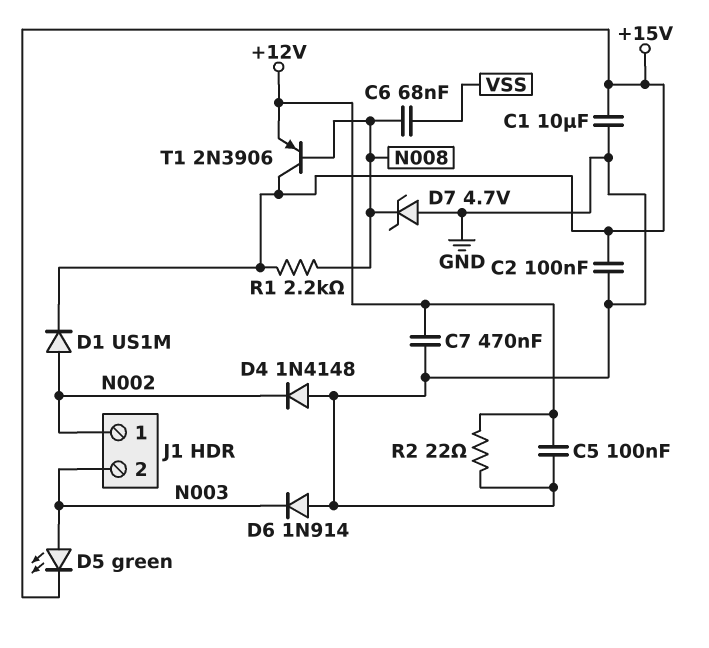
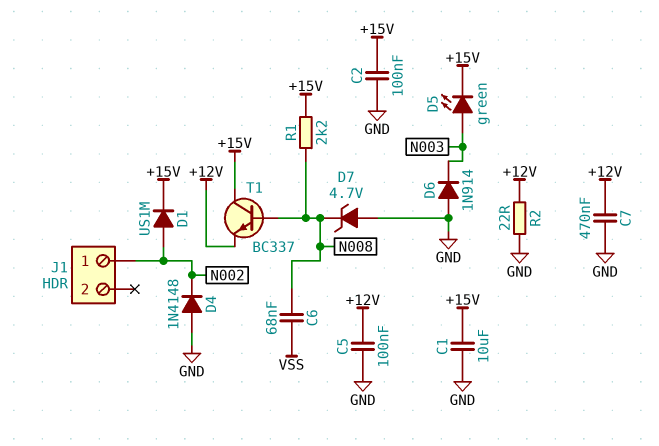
J1 pin 2: N003 -> none
T1: PNP 2N3906 (B N008, C +15V, E +12V) -> NPN BC337 (B N008, C +15V, E +12V)

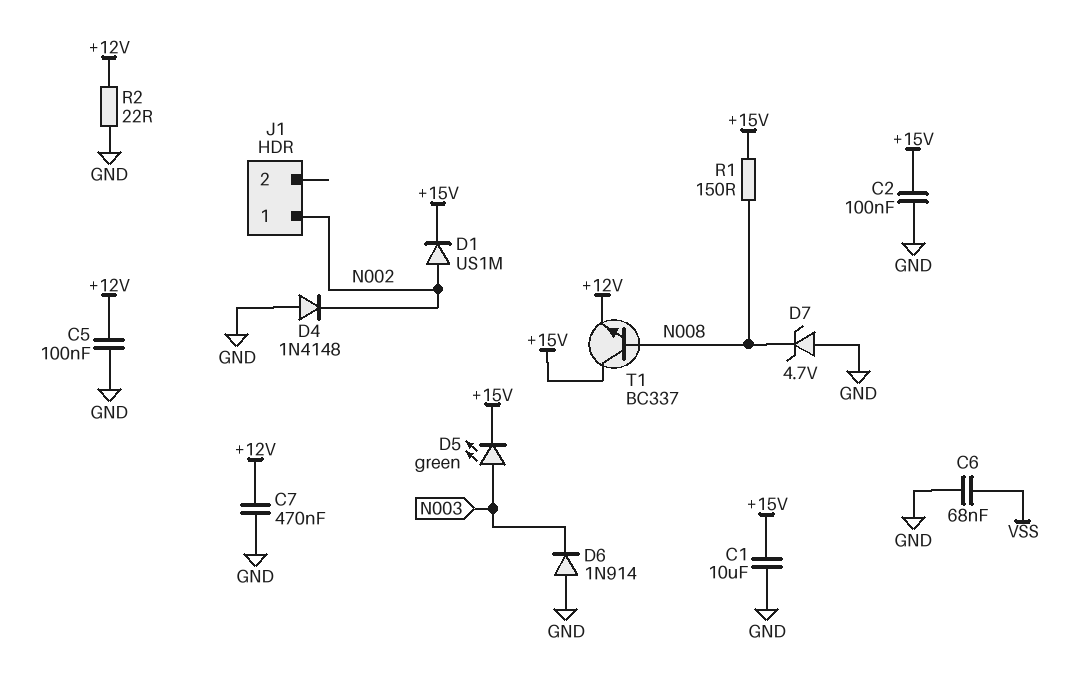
C6: 68nF (N008, VSS) -> 68nF (GND, VSS)
R1: 2.2k (+15V, N008) -> 150 (+15V, N008)

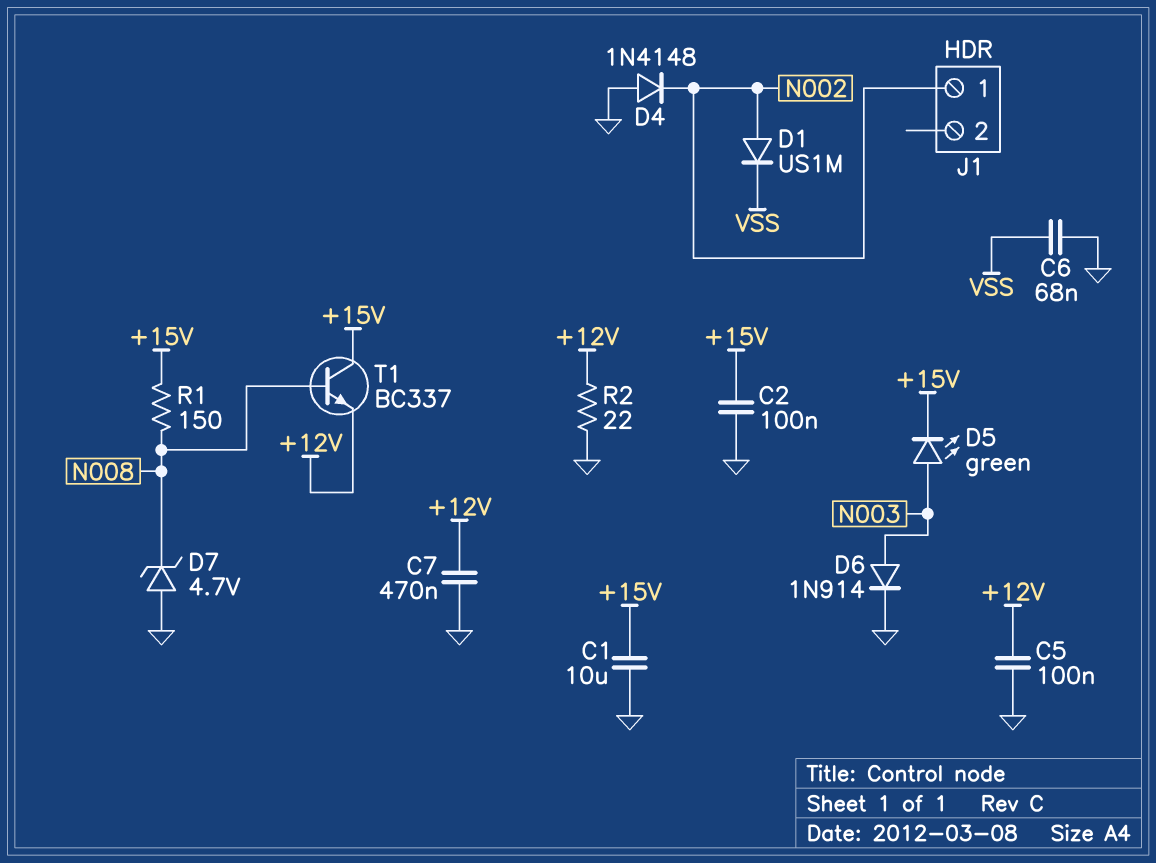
D1: diode US1M (A N002, K +15V) -> diode US1M (A N002, K VSS)
D6: diode 1N914 (A GND, K N003) -> diode 1N914 (A N003, K GND)

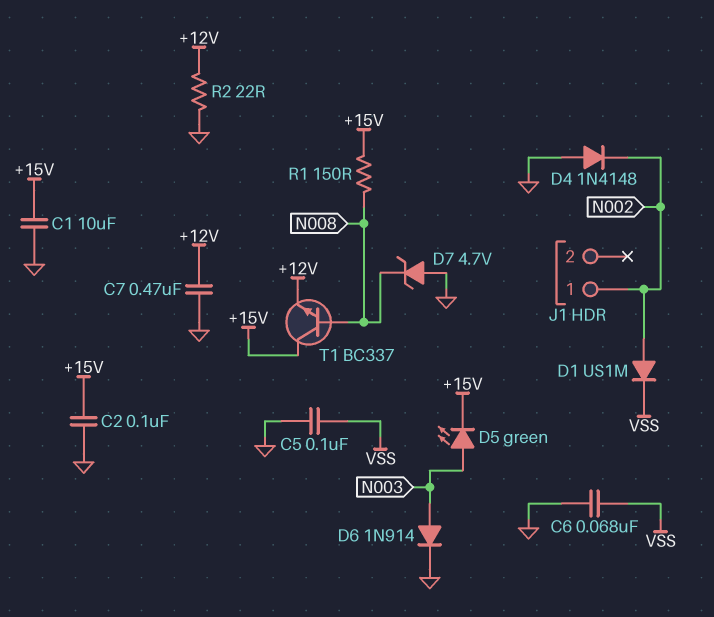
C5: 100nF (+12V, GND) -> 100nF (GND, VSS)

